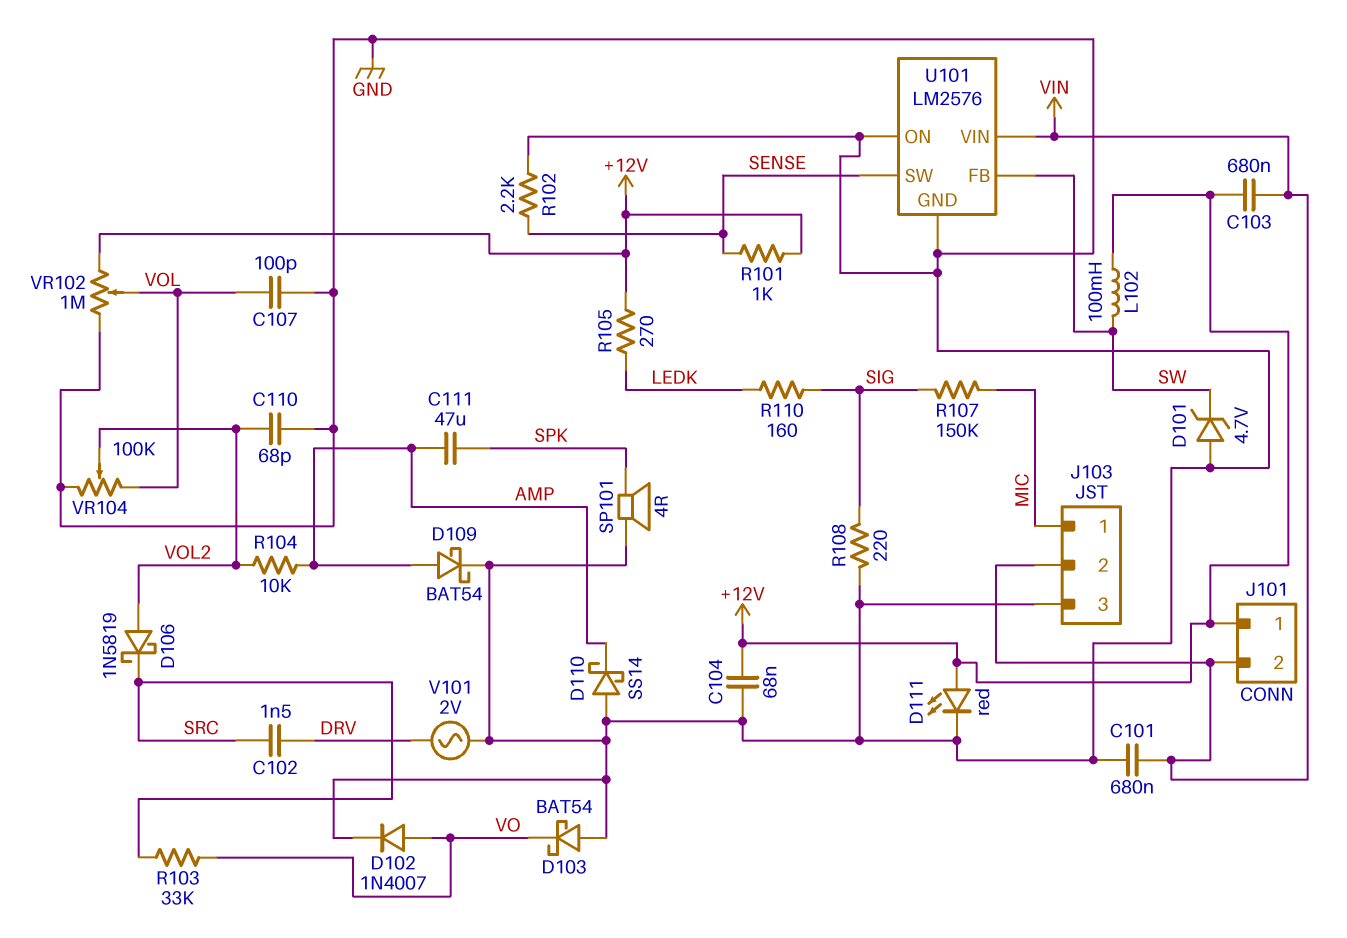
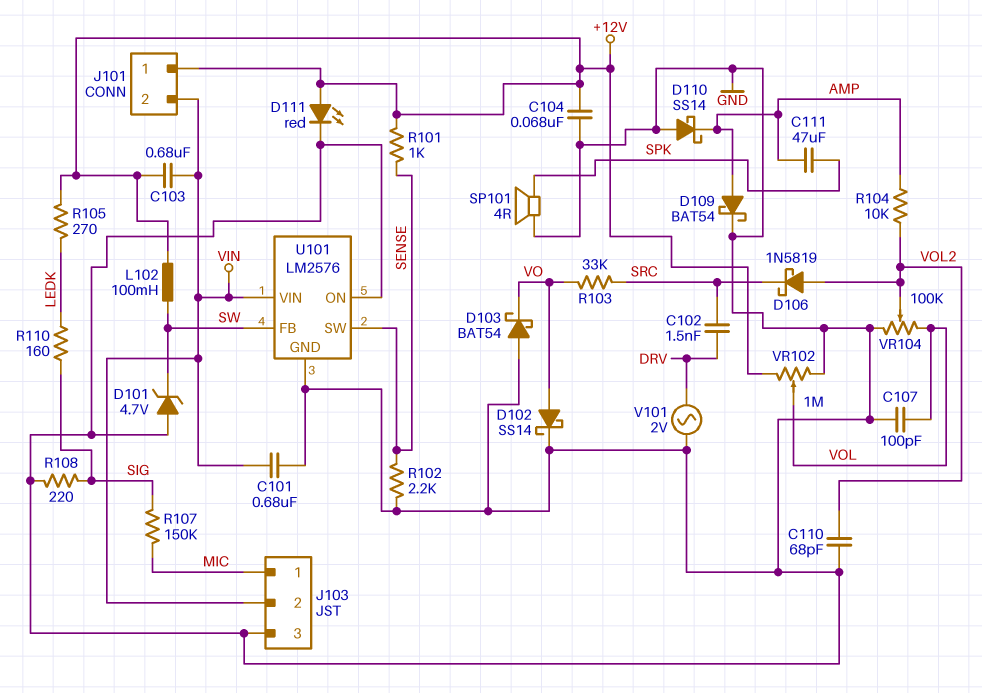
D102: diode 1N4007 (A VO, K GND) -> schottky SS14 (A VO, K GND)

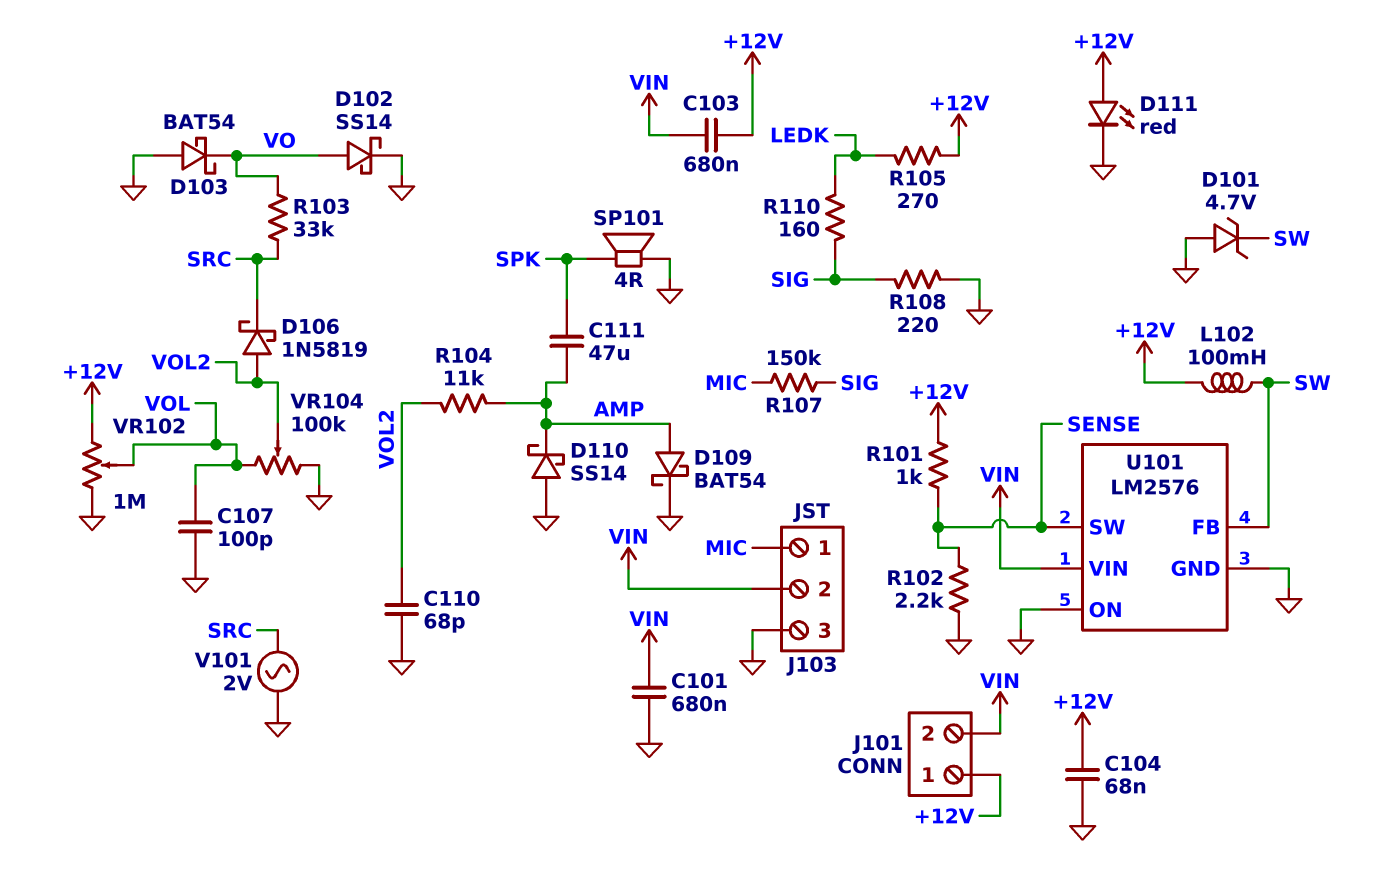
C102: 1.5nF (DRV, SRC) -> none
R104: 10k (AMP, VOL2) -> 11k (AMP, VOL2)
V101: AC 2V (DRV, GND) -> AC 2V (GND, SRC)

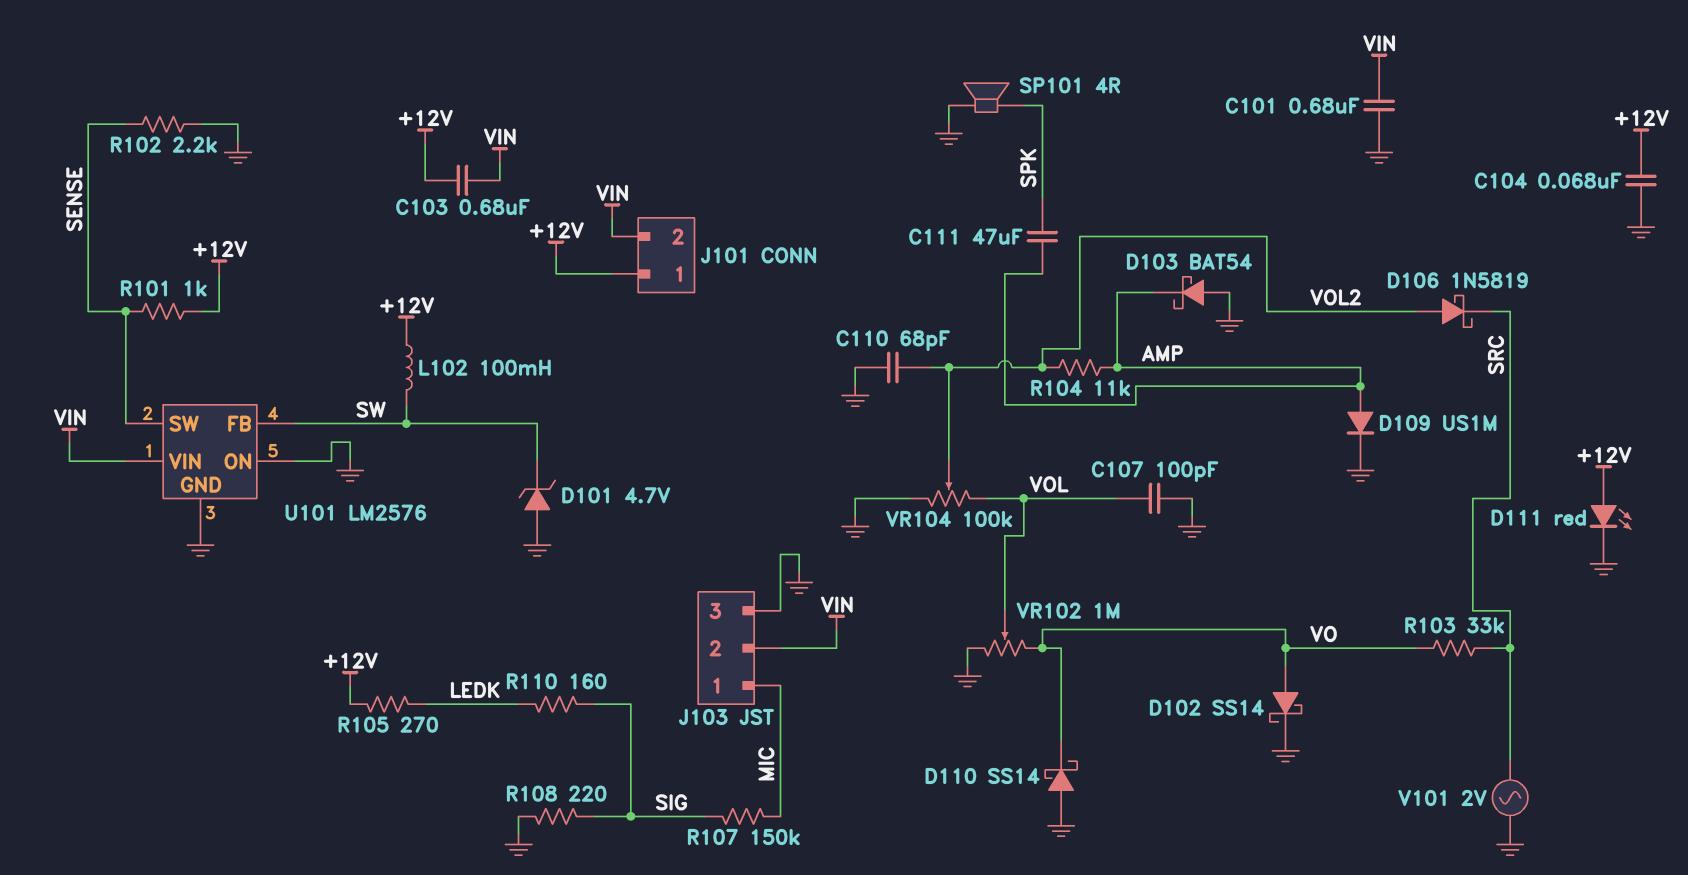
D103: schottky BAT54 (A GND, K VO) -> schottky BAT54 (A GND, K AMP)
D109: schottky BAT54 (A AMP, K GND) -> diode US1M (A AMP, K GND)
D110: schottky SS14 (A GND, K AMP) -> schottky SS14 (A GND, K VO)
VR102: 1M (+12V, GND, wiper VOL) -> 1M (GND, VO, wiper VOL)

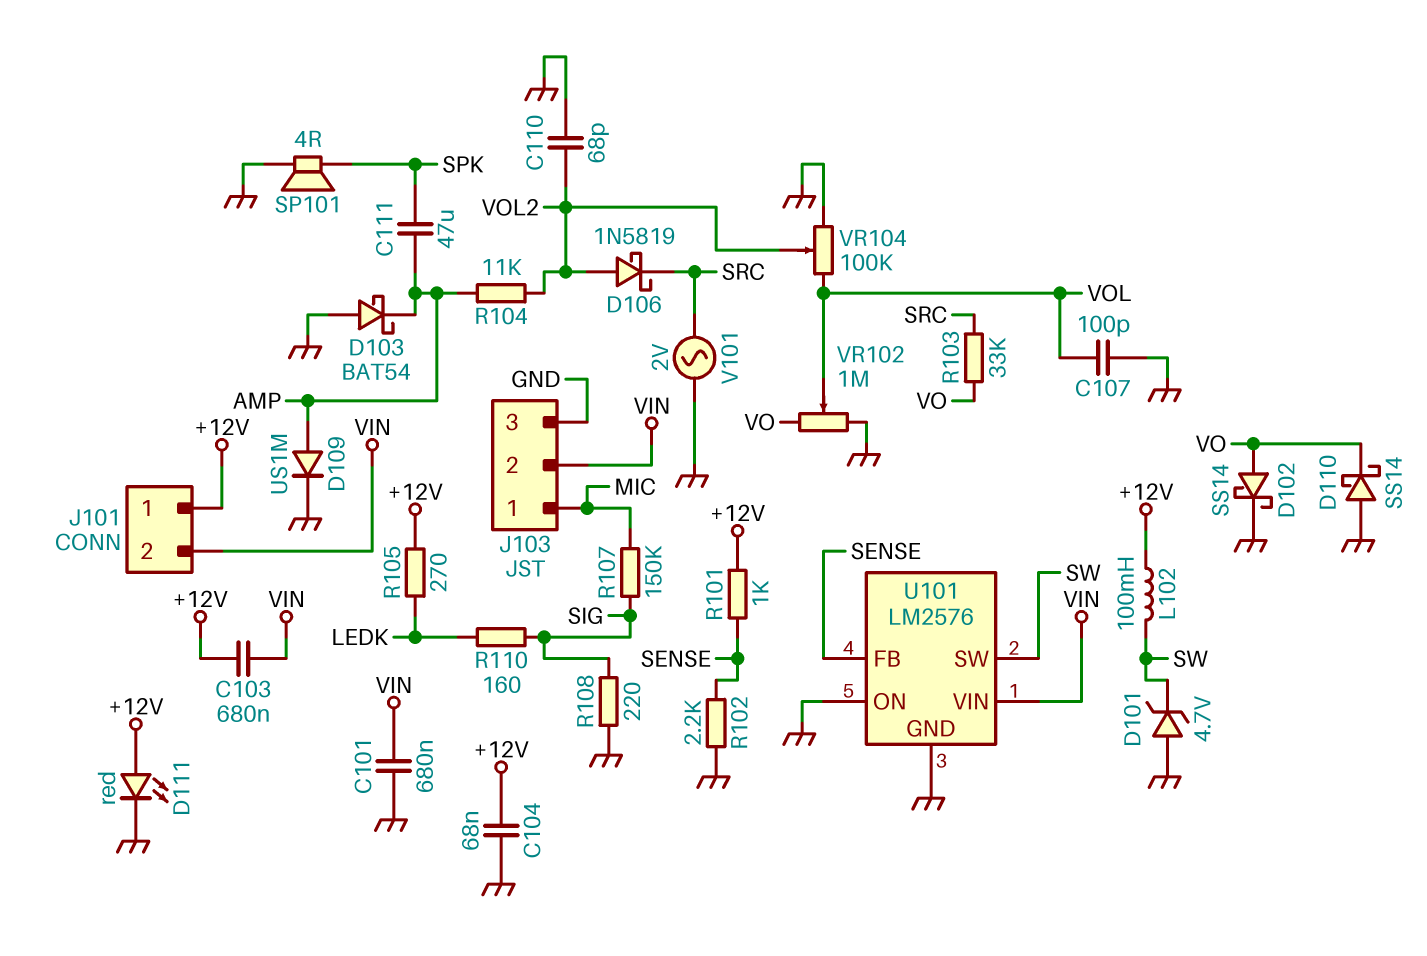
U101 pin FB: SW -> SENSE
U101 pin SW: SENSE -> SW

